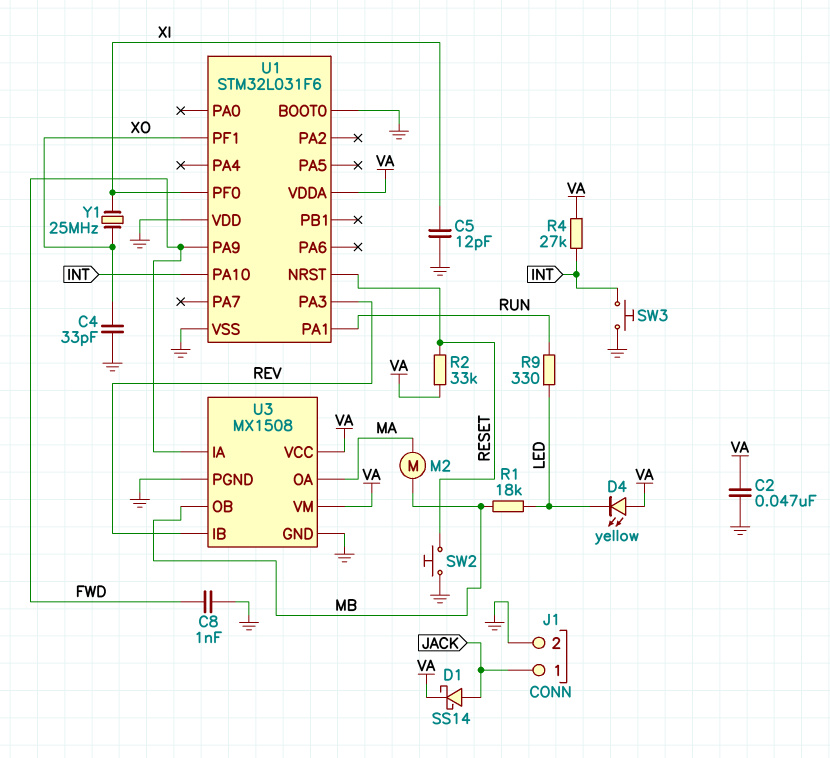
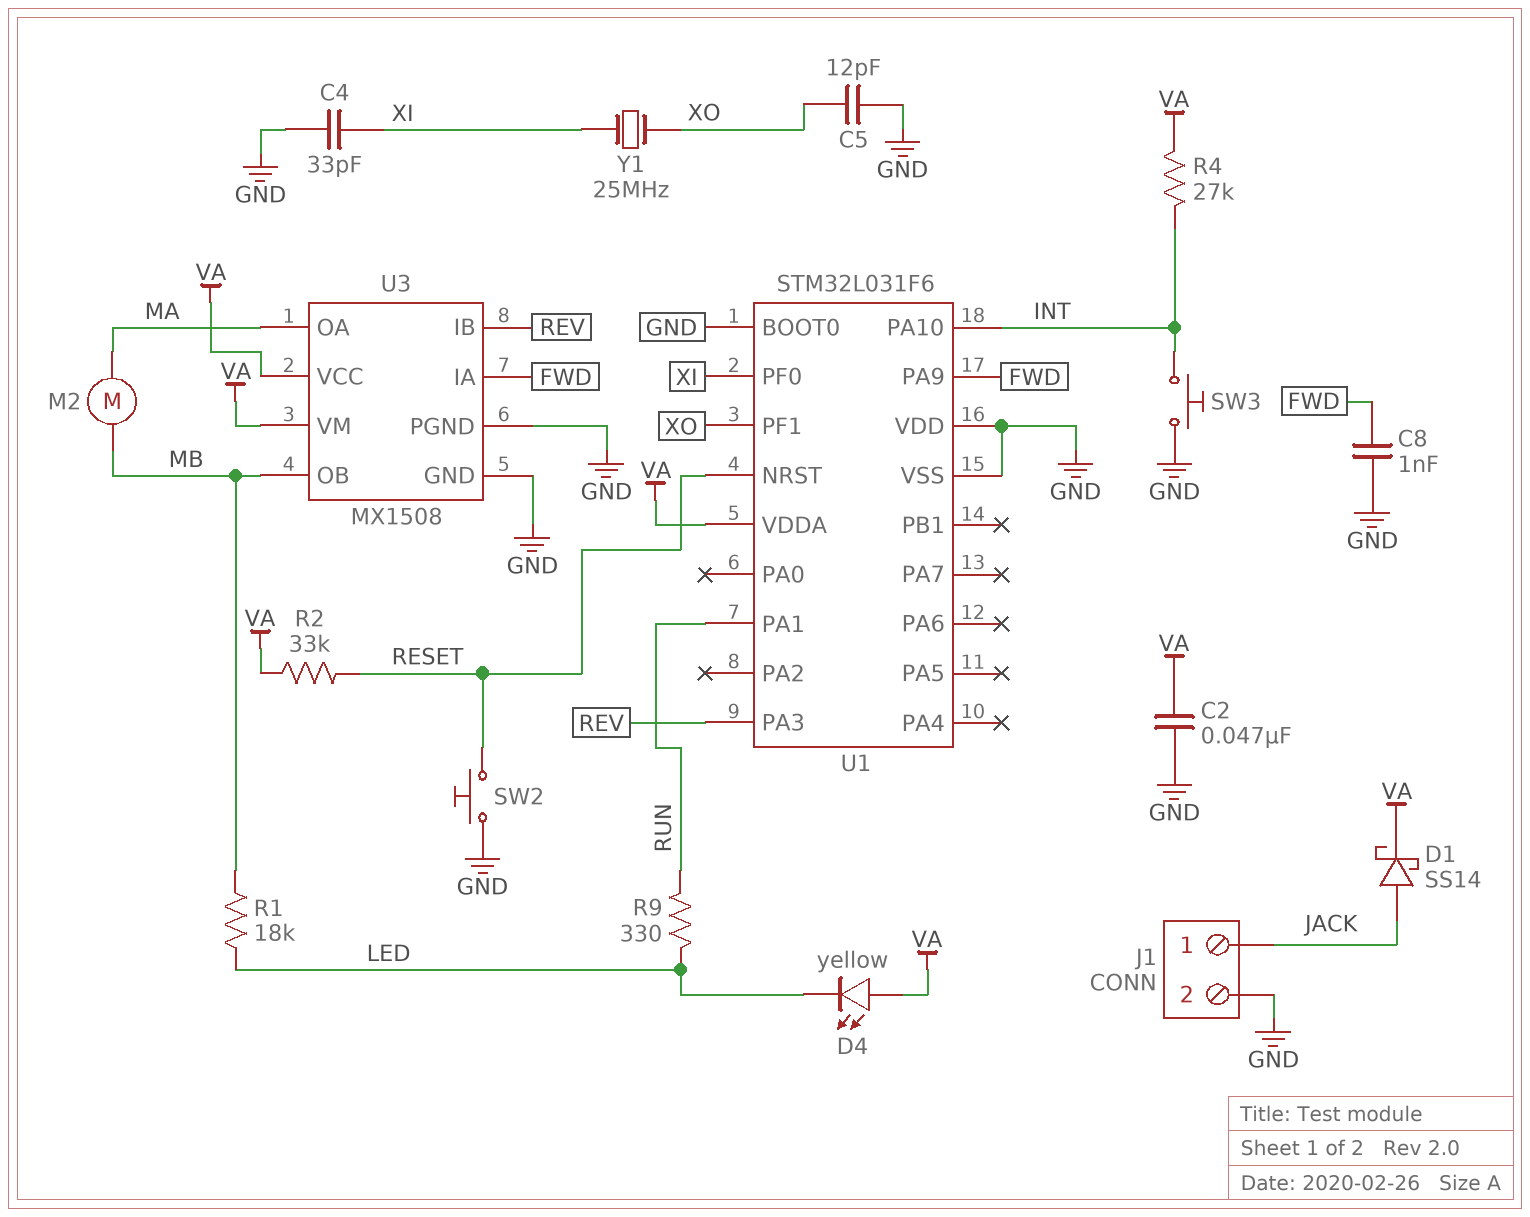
C4: 33pF (GND, XO) -> 33pF (GND, XI)
C5: 12pF (GND, XI) -> 12pF (GND, XO)

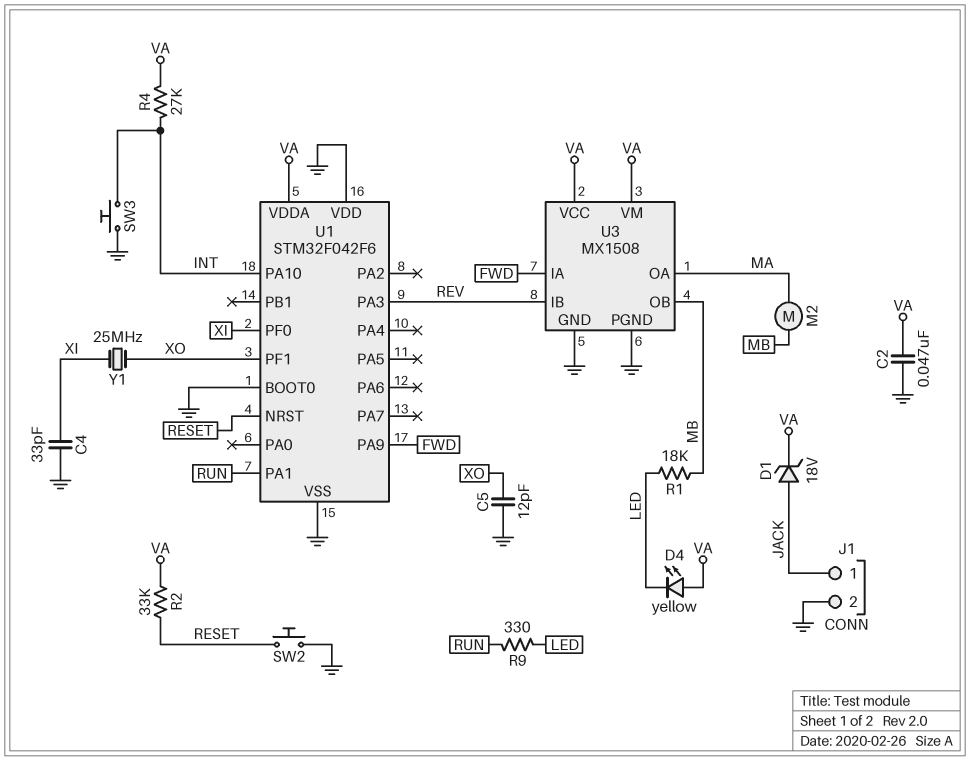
C8: 1nF (FWD, GND) -> none
D1: schottky SS14 (A JACK, K VA) -> zener 18V (A JACK, K VA)
U1: STM32L031F6 -> STM32F042F6

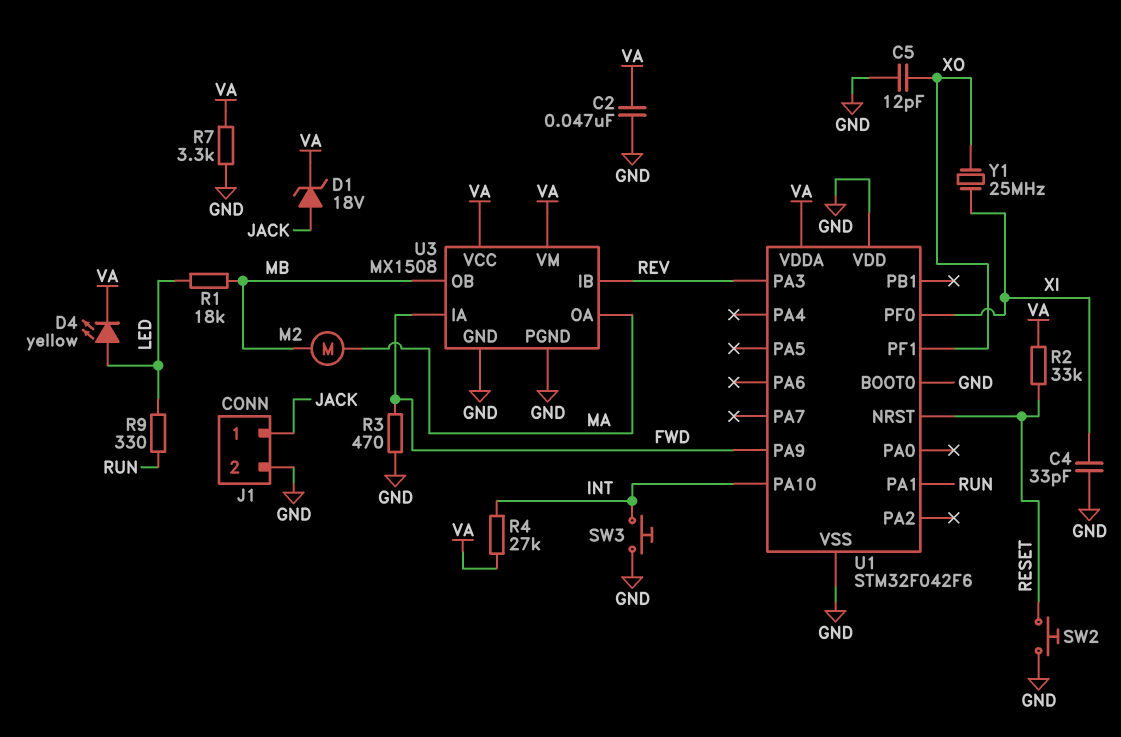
D4: LED yellow (A VA, K LED) -> LED yellow (A LED, K VA)
R3: none -> 470 (FWD, GND)
R7: none -> 3.3k (GND, VA)

